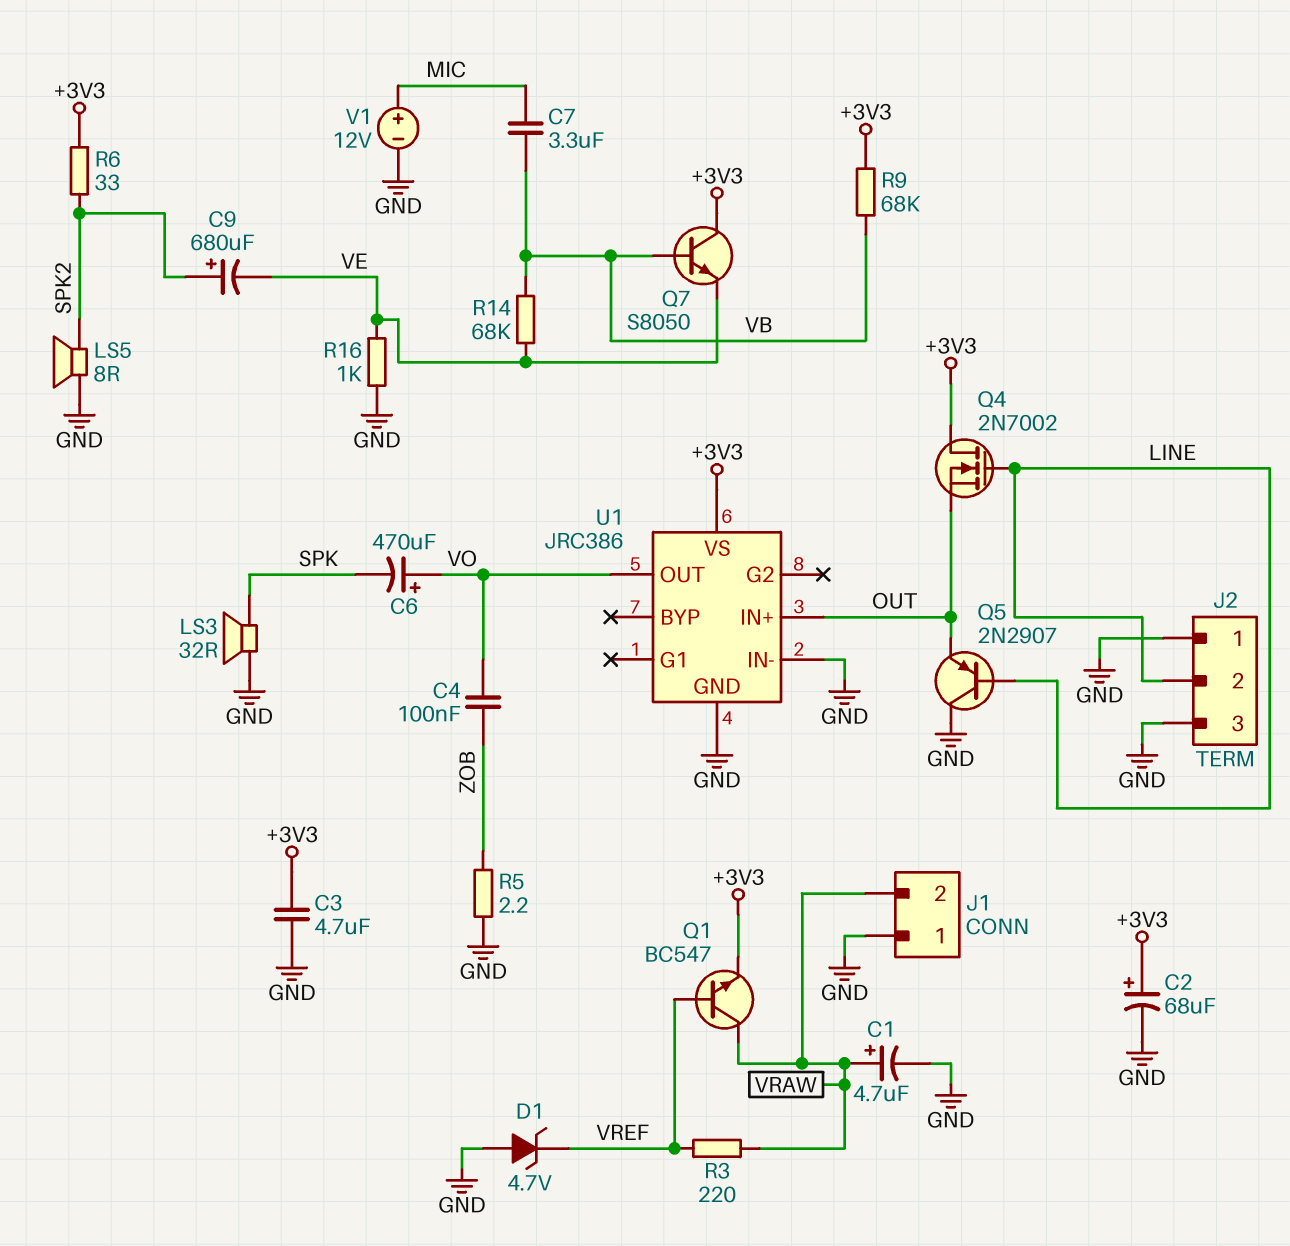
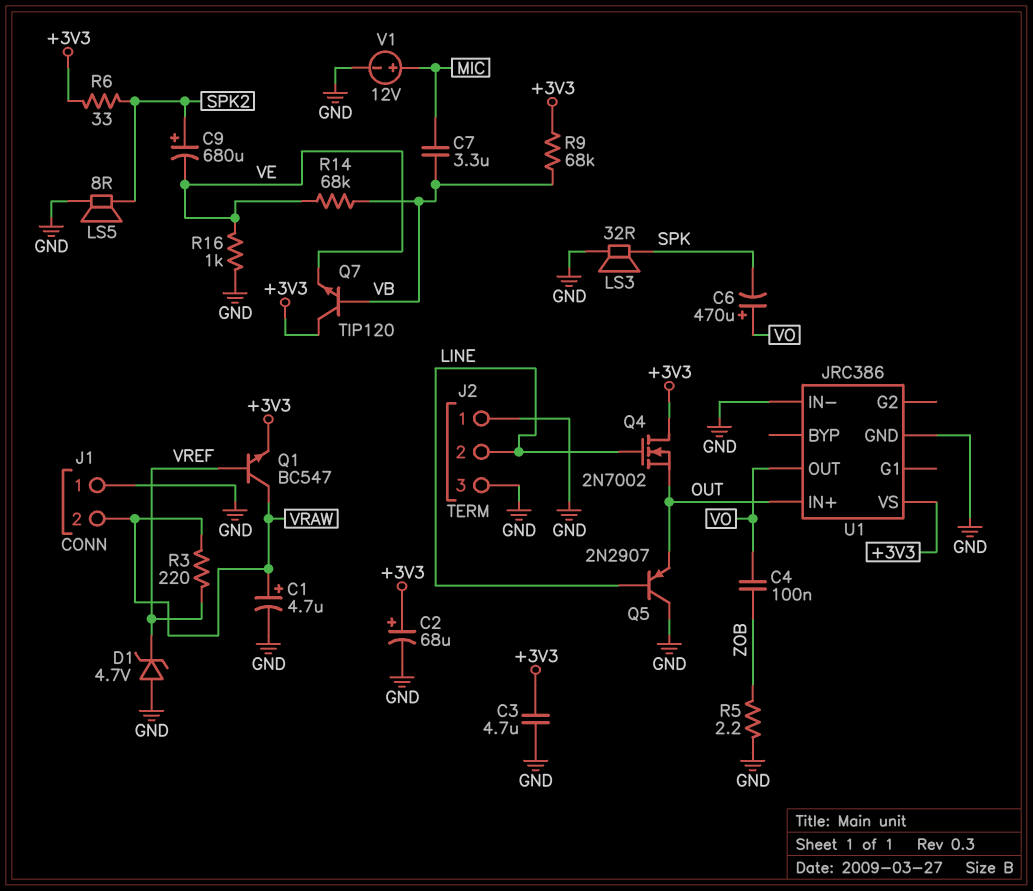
Q7: NPN S8050 (B VB, C +3V3, E VE) -> NPN TIP120 (B VB, C +3V3, E VE)

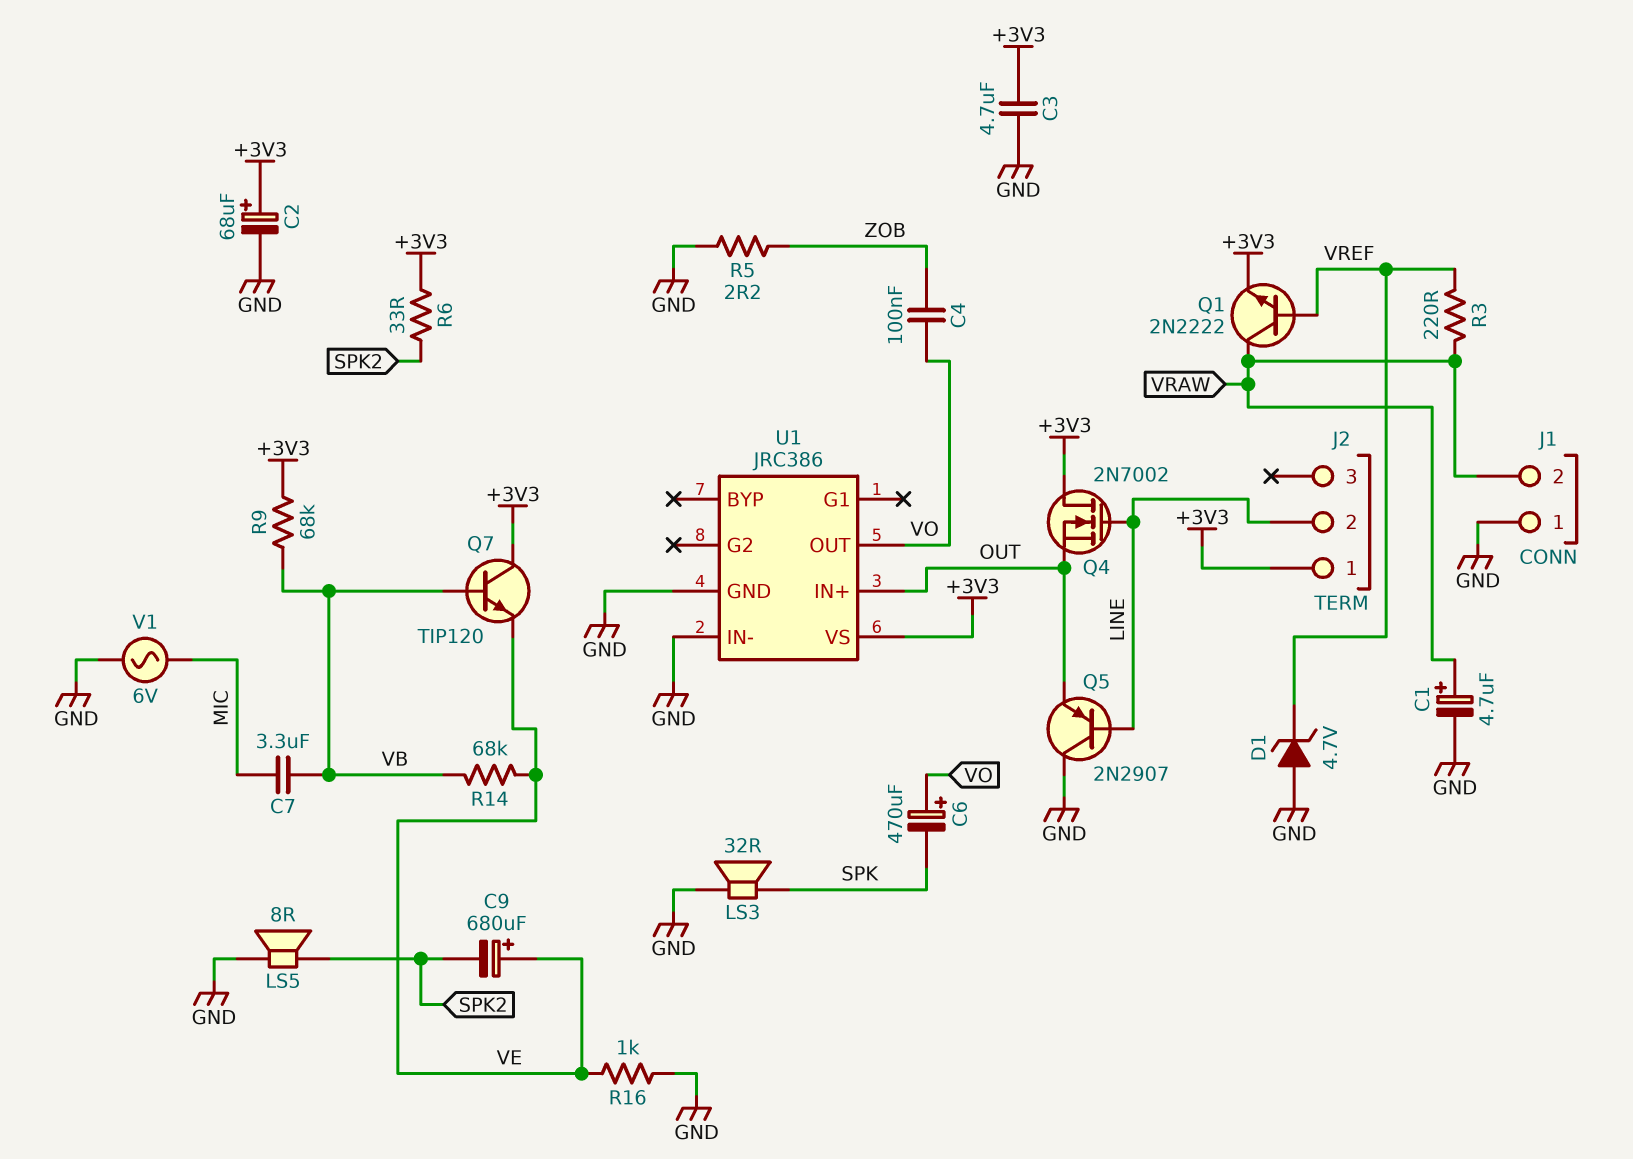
C9: 680uF (plus SPK2, minus VE) -> 680uF (plus VE, minus SPK2)
J2 pin 1: GND -> +3V3
J2 pin 3: GND -> none
Q1: NPN BC547 (B VREF, C VRAW, E +3V3) -> NPN 2N2222 (B VREF, C VRAW, E +3V3)
V1: 12V (plus MIC, minus GND) -> AC 6V (GND, MIC)

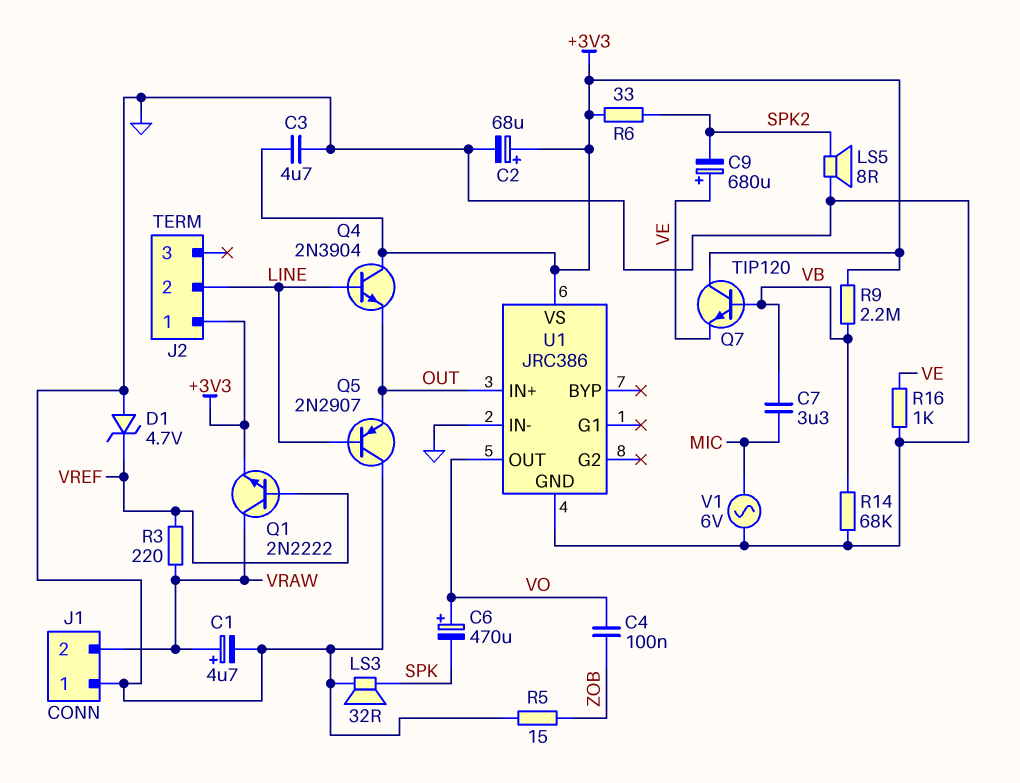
Q4: NMOS 2N7002 (G LINE, D +3V3, S OUT) -> NPN 2N3904 (B LINE, C +3V3, E OUT)
R5: 2.2 (GND, ZOB) -> 15 (GND, ZOB)
R9: 68k (+3V3, VB) -> 2.2M (+3V3, VB)
R14: 68k (VB, VE) -> 68k (GND, VB)

